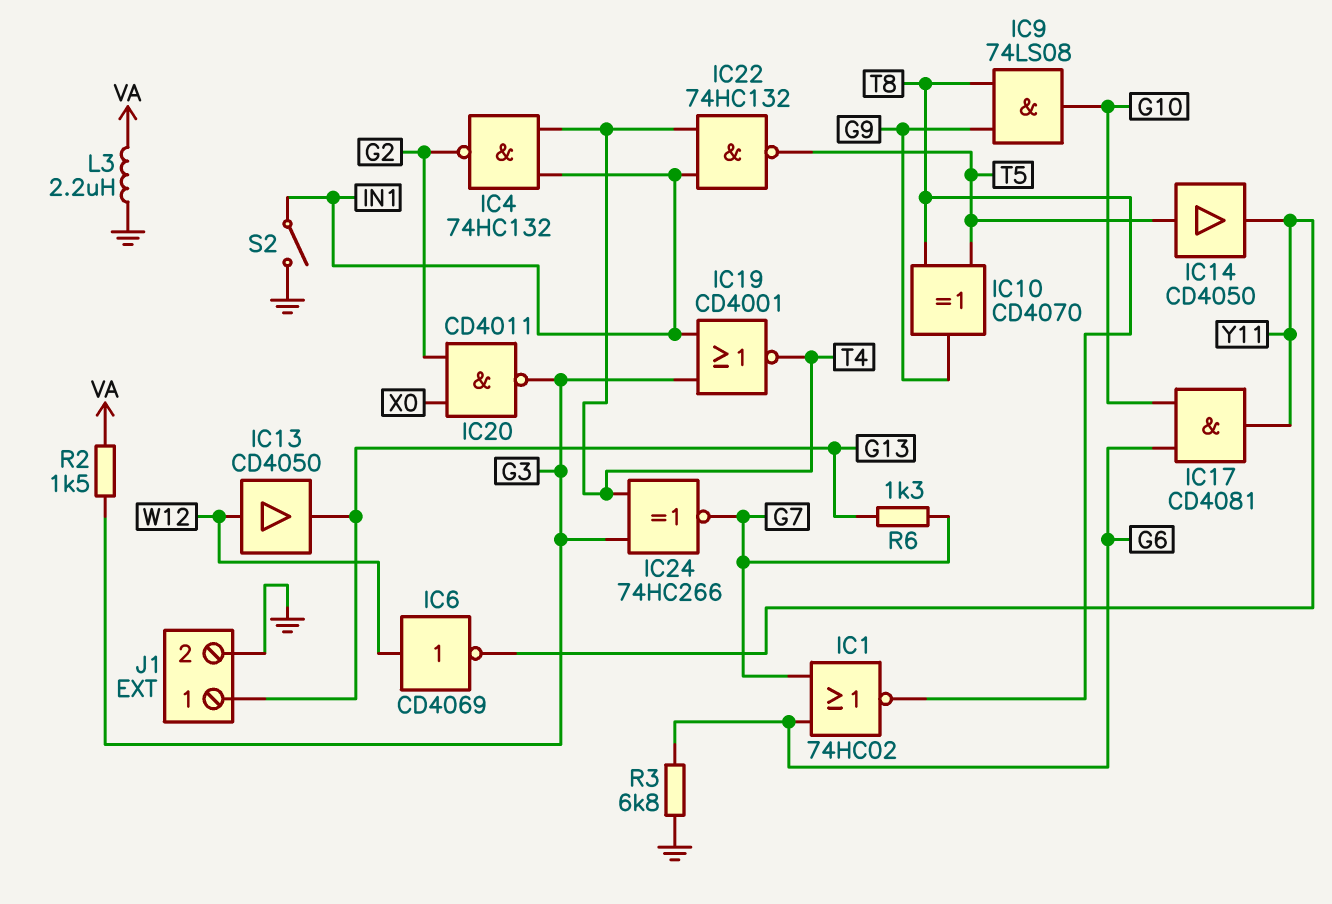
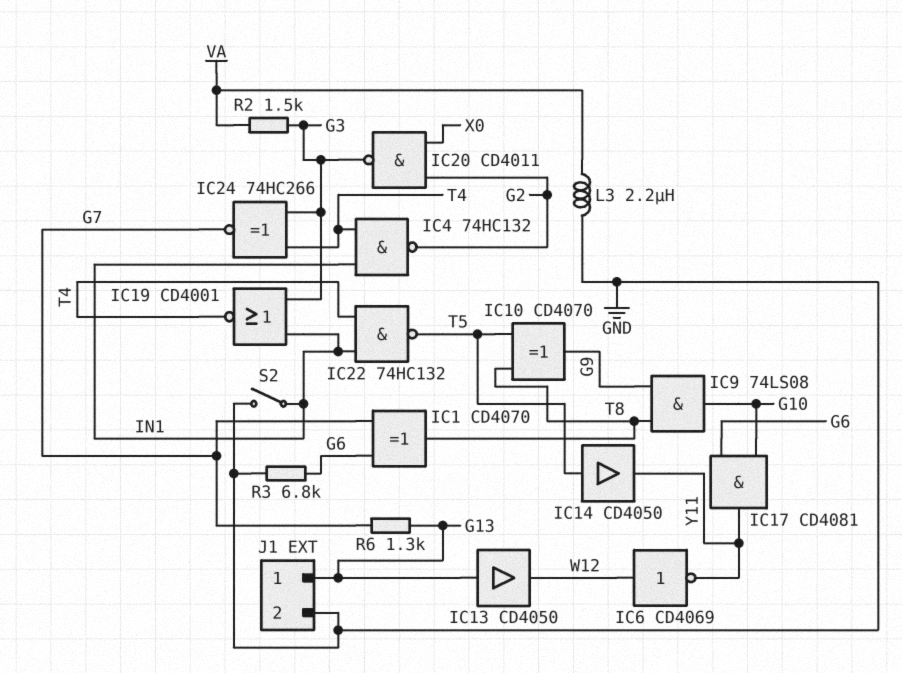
IC1: NOR 74HC02 (in G6, in G7, out T8) -> XOR CD4070 (in G6, in G7, out T8)
IC13: buffer CD4050 (in W12, out G13) -> buffer CD4050 (in G13, out W12)

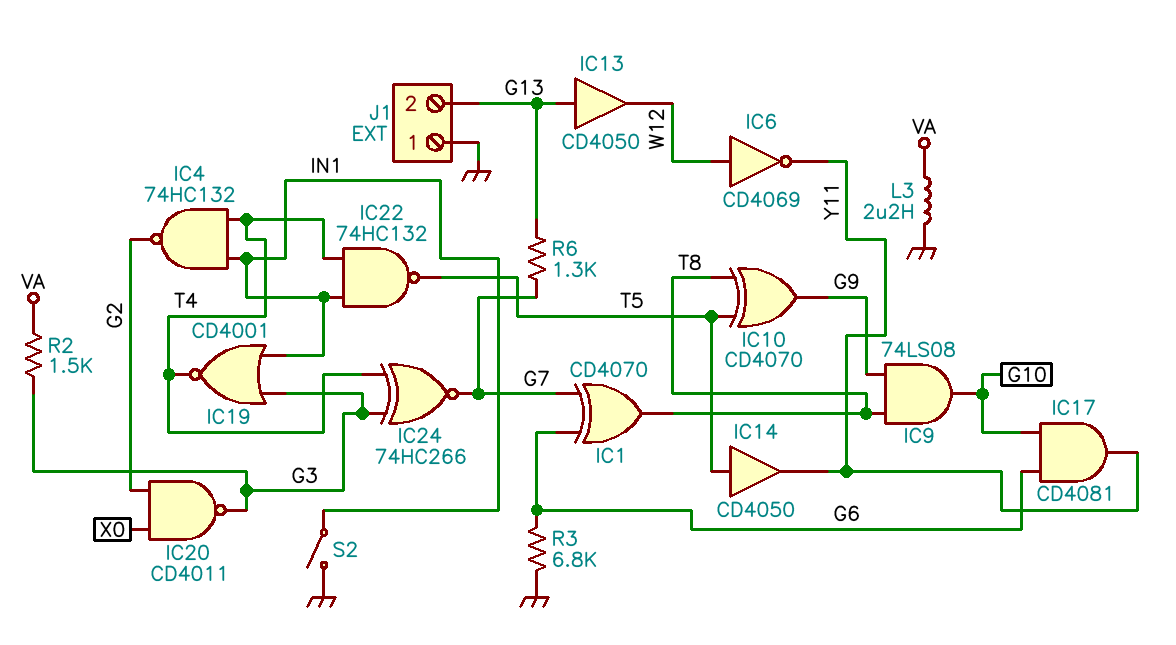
J1 pin 1: G13 -> GND
J1 pin 2: GND -> G13

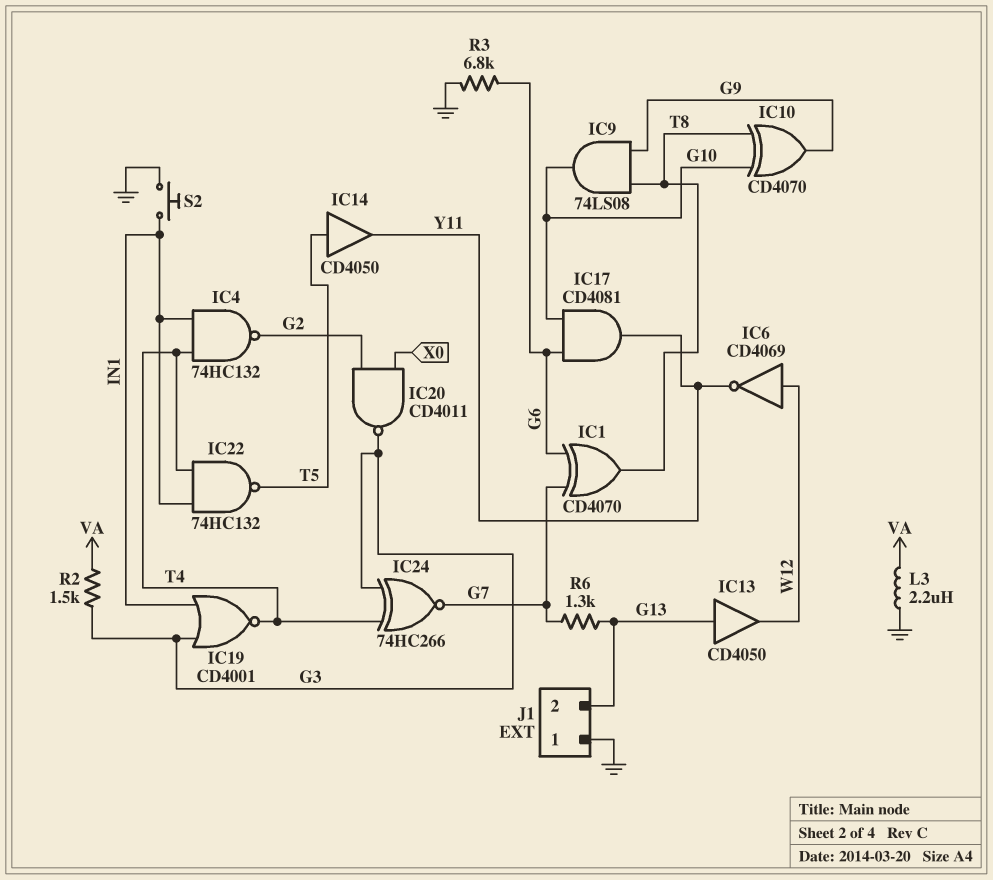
IC10: XOR CD4070 (in T5, in T8, out G9) -> XOR CD4070 (in G10, in T8, out G9)
S2: switch (GND, IN1) -> button (GND, IN1)

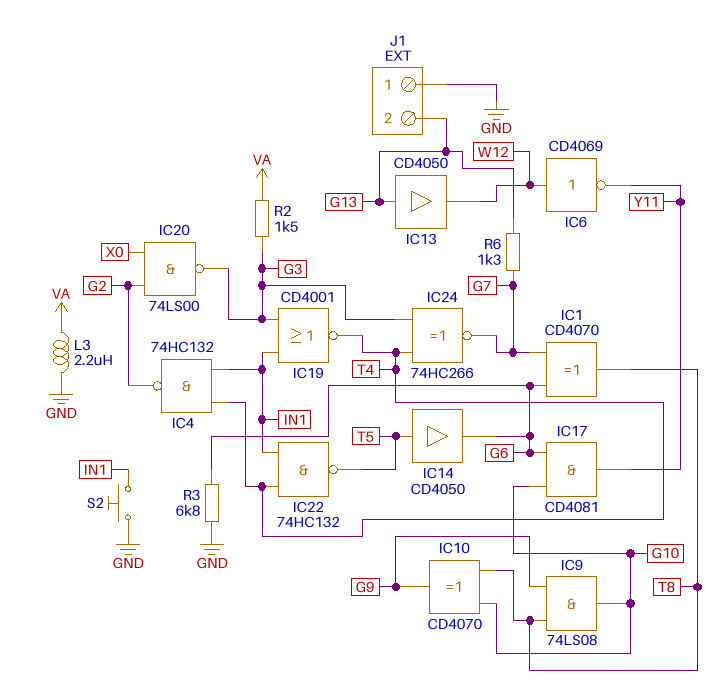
IC14: buffer CD4050 (in T5, out Y11) -> buffer CD4050 (in T5, out G6)
IC20: NAND CD4011 (in G2, in X0, out G3) -> NAND 74LS00 (in G2, in X0, out G3)

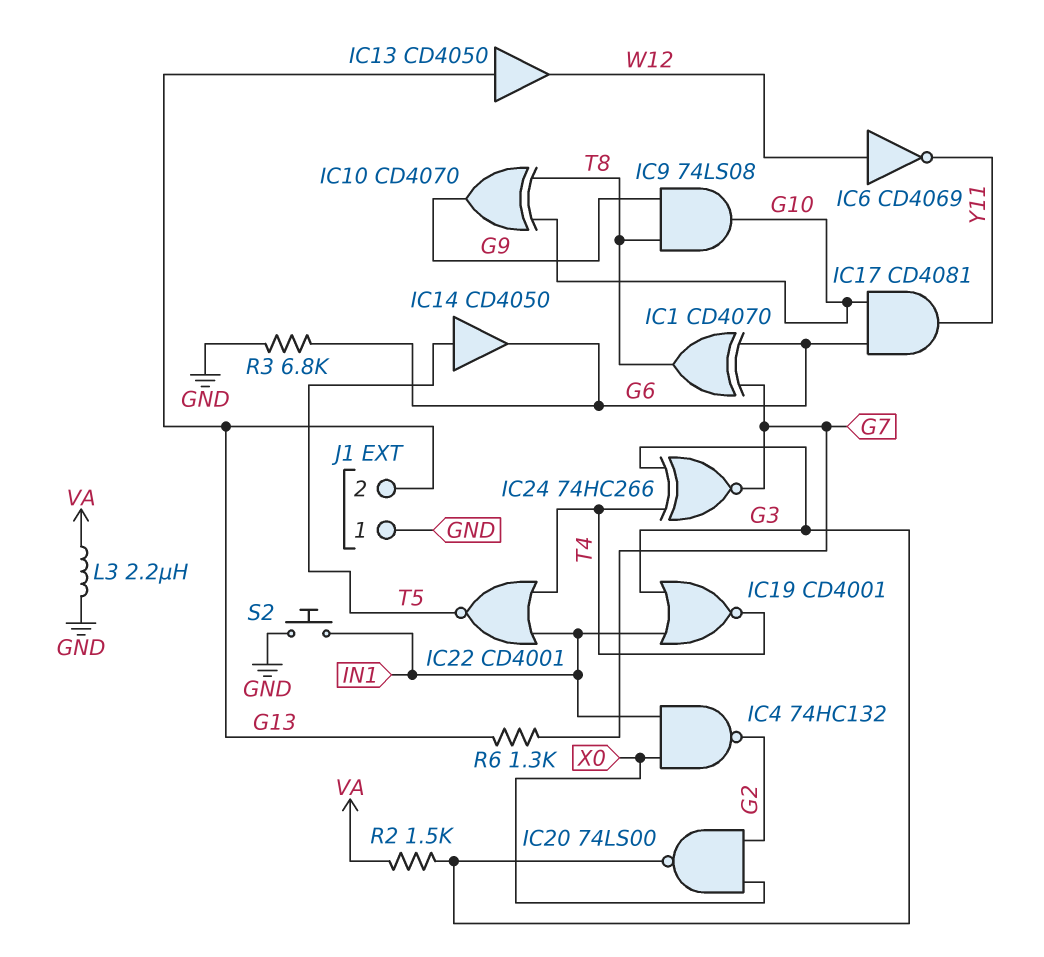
IC4: NAND 74HC132 (in IN1, in T4, out G2) -> NAND 74HC132 (in IN1, in X0, out G2)
IC22: NAND 74HC132 (in IN1, in T4, out T5) -> NOR CD4001 (in IN1, in T4, out T5)

